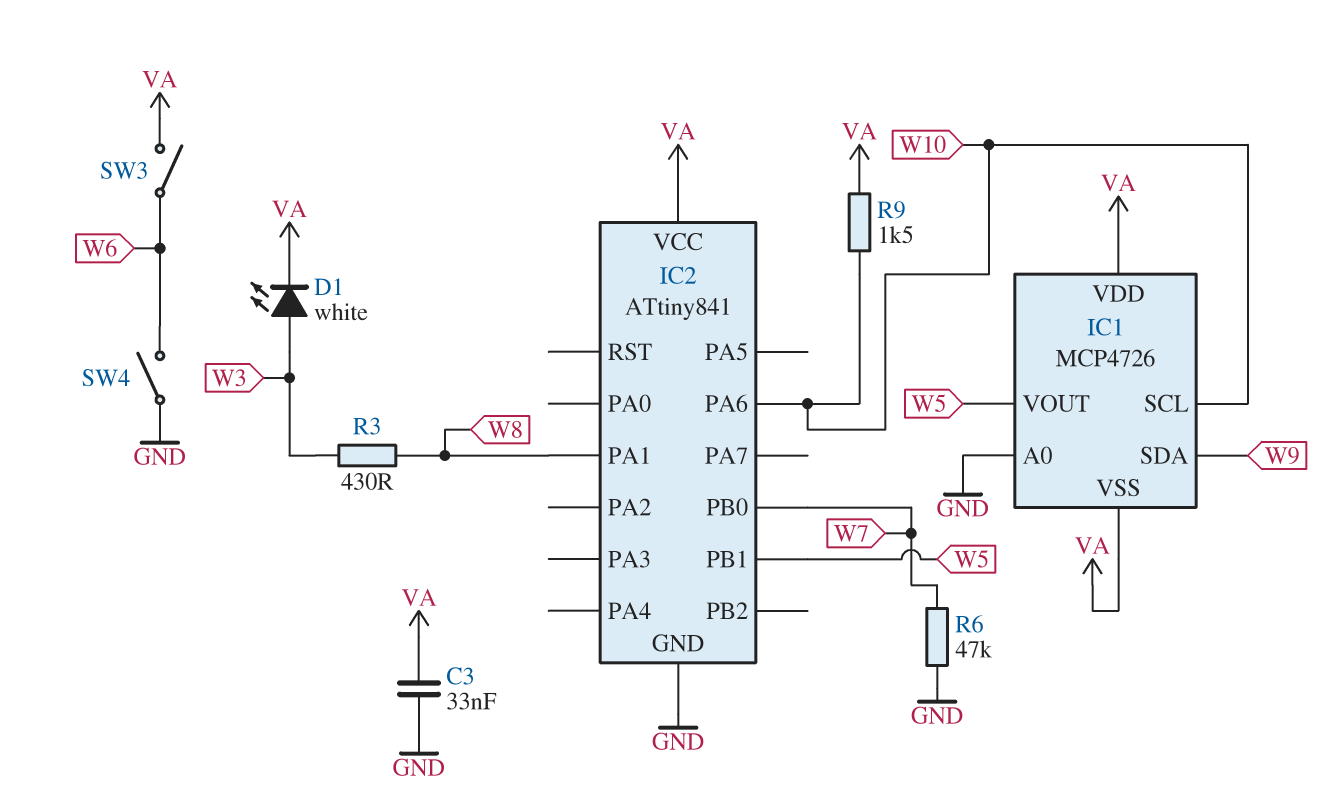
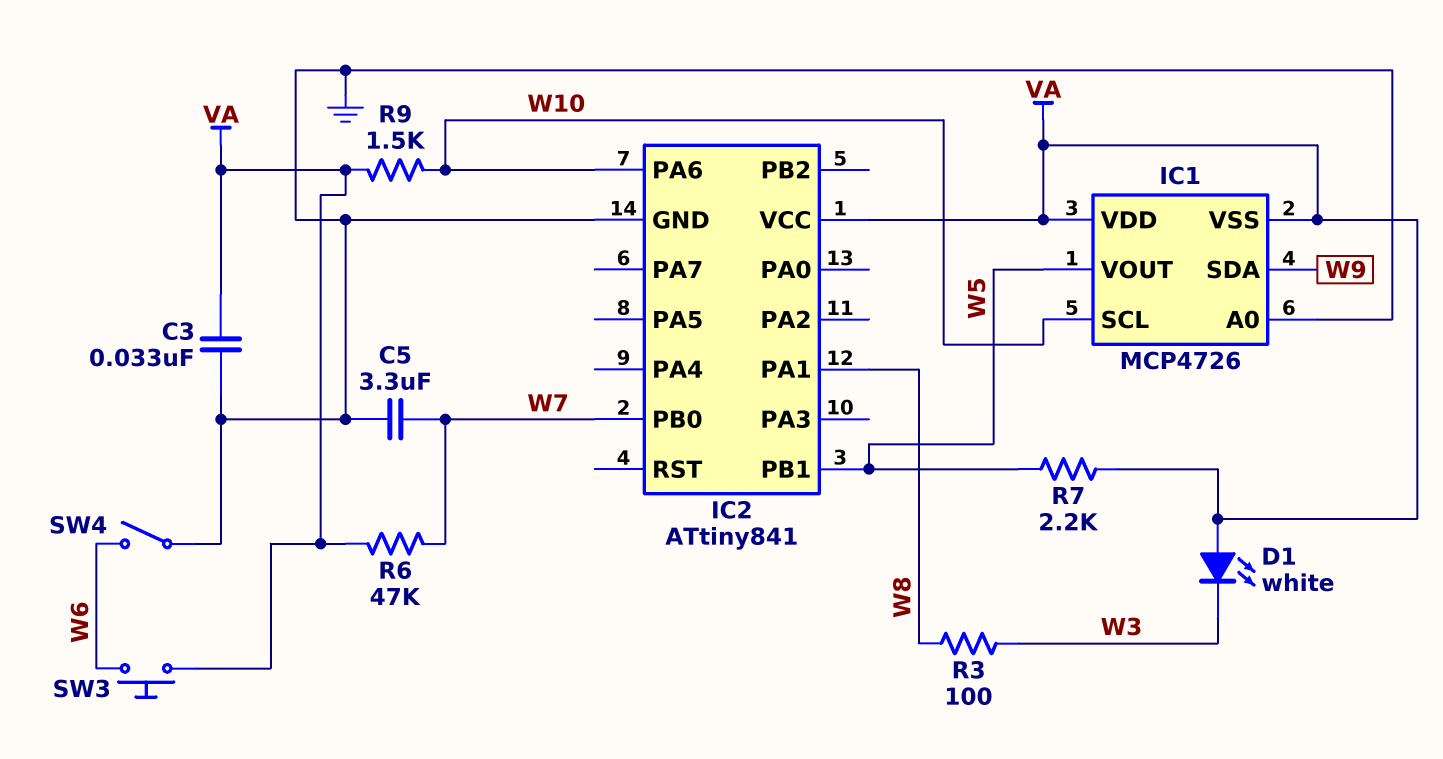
C5: none -> 3.3uF (GND, W7)
D1: LED white (A W3, K VA) -> LED white (A VA, K W3)
R3: 430 (W3, W8) -> 100 (W3, W8)
R6: 47k (GND, W7) -> 47k (VA, W7)
R7: none -> 2.2k (VA, W5)
SW3: switch (VA, W6) -> button (VA, W6)

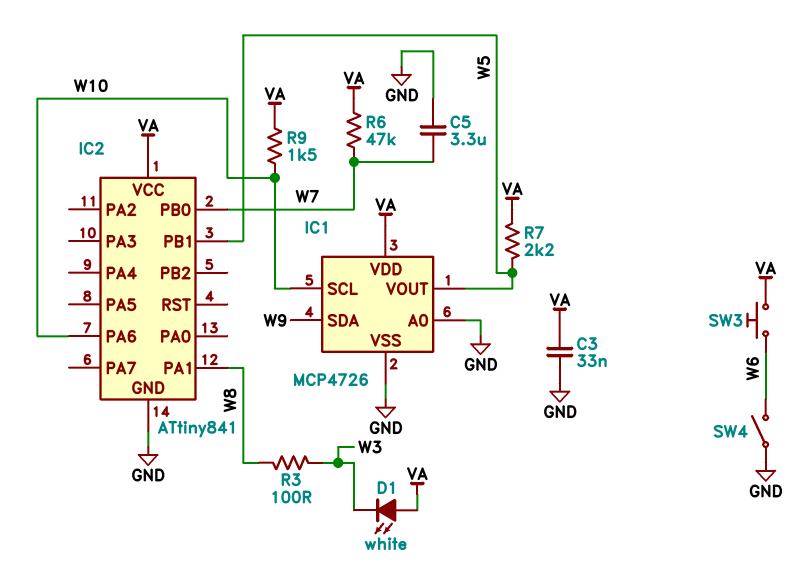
IC1 pin VSS: VA -> GND

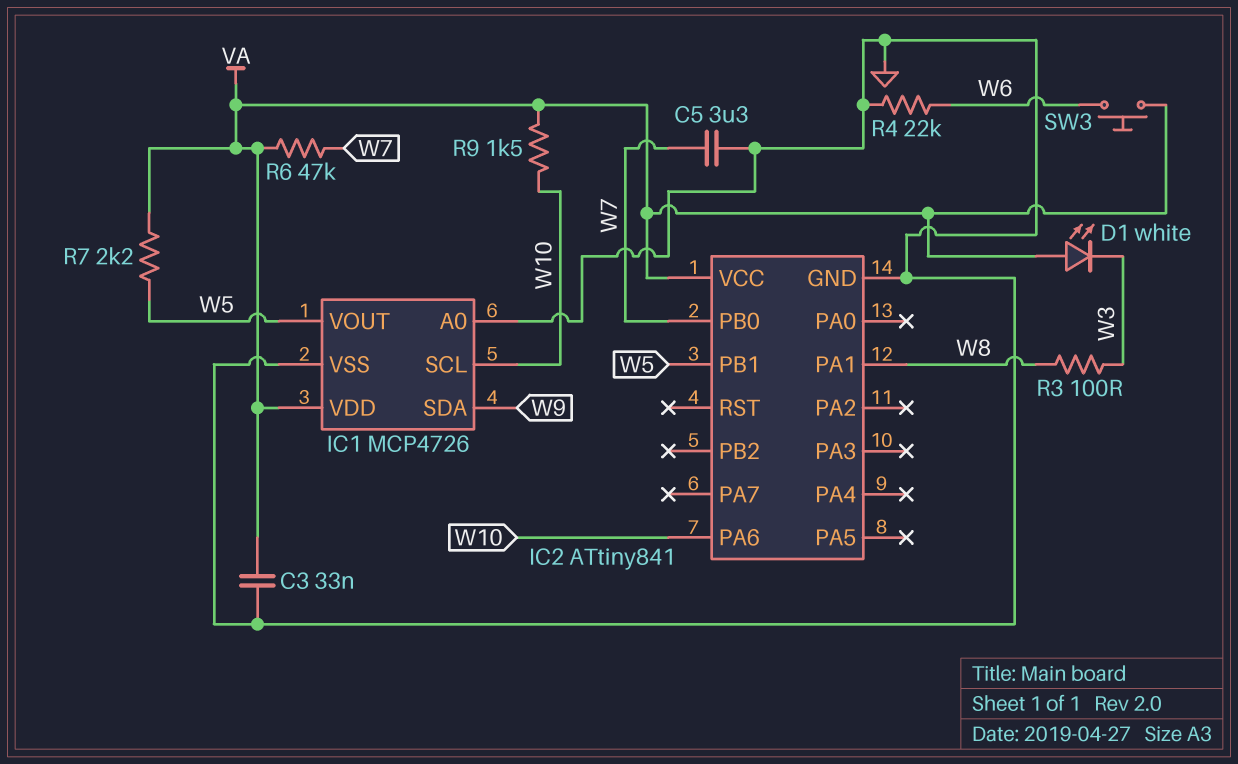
R4: none -> 22k (GND, W6)
SW4: switch (GND, W6) -> none

